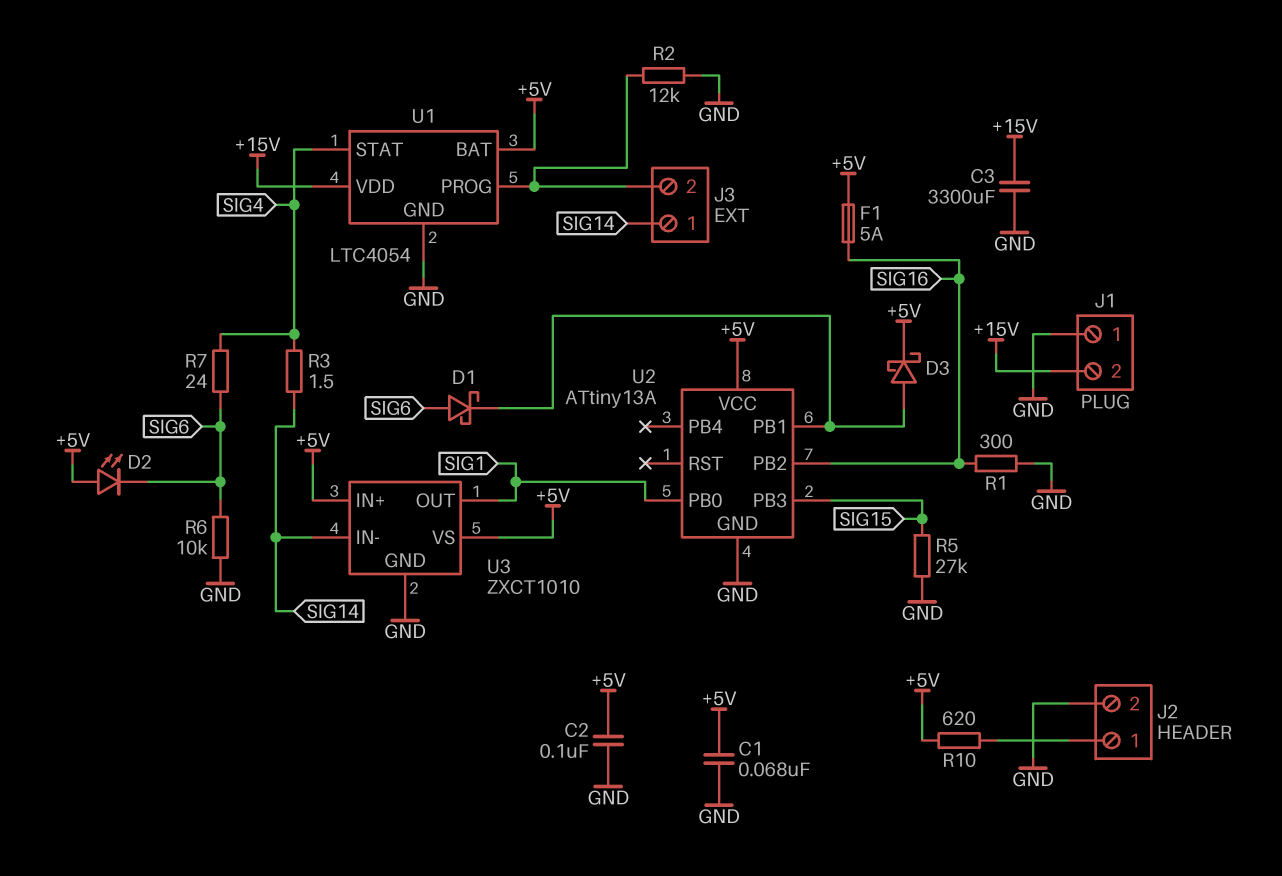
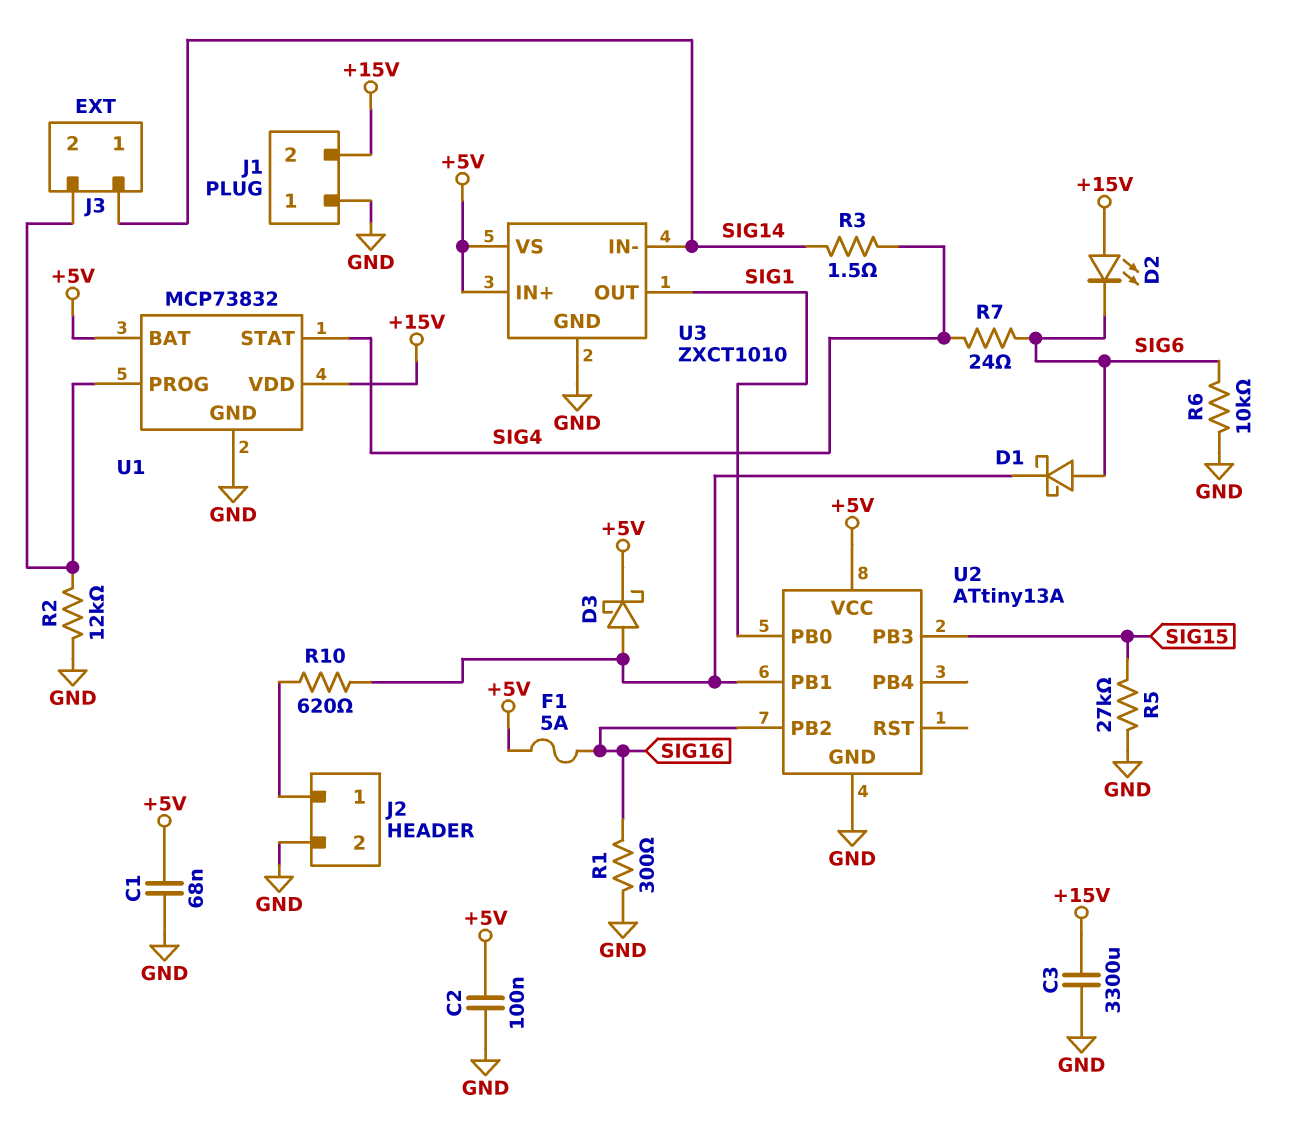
D2: LED (A +5V, K SIG6) -> LED (A +15V, K SIG6)
R10: 620 (+5V, J2/1) -> 620 (J2/1, U2/PB1)
U1: LTC4054 -> MCP73832

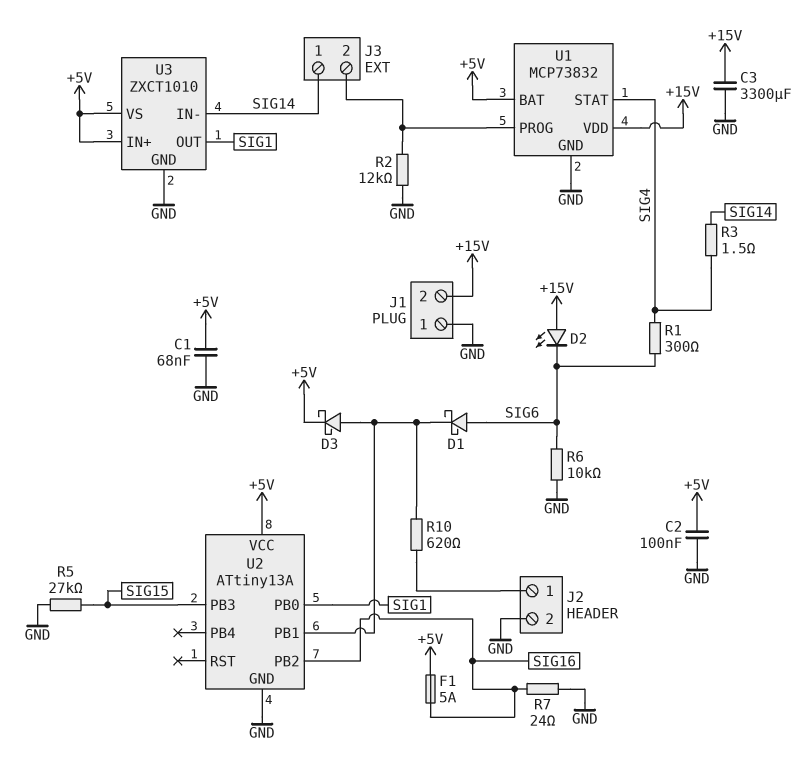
R1: 300 (GND, SIG16) -> 300 (SIG4, SIG6)
R7: 24 (SIG4, SIG6) -> 24 (GND, SIG16)

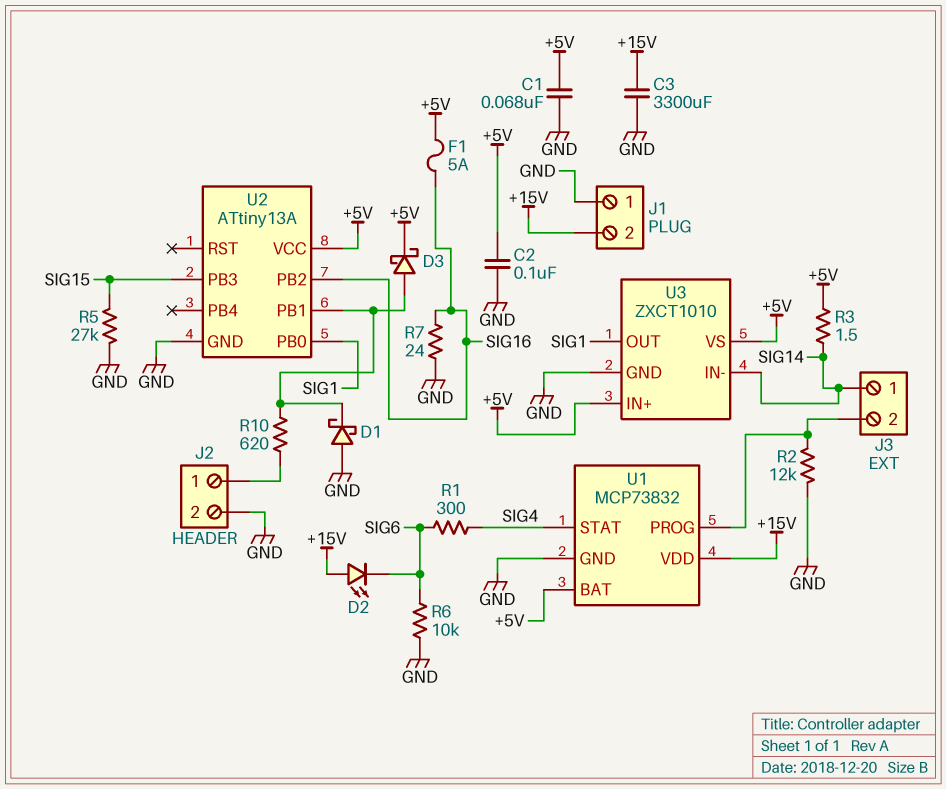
D1: schottky (A SIG6, K U2/PB1) -> schottky (A GND, K U2/PB1)
R3: 1.5 (SIG4, SIG14) -> 1.5 (+5V, SIG14)

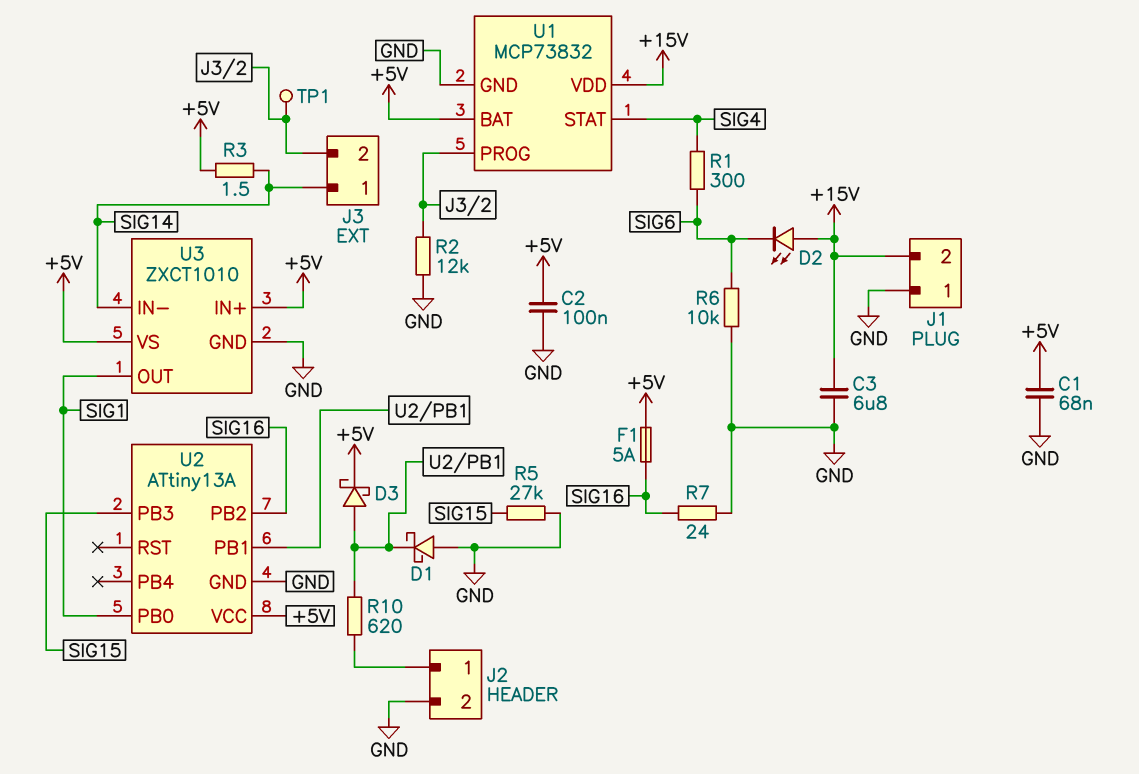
C3: 3300uF (+15V, GND) -> 6.8uF (+15V, GND)
TP1: none -> test point (J3/2)

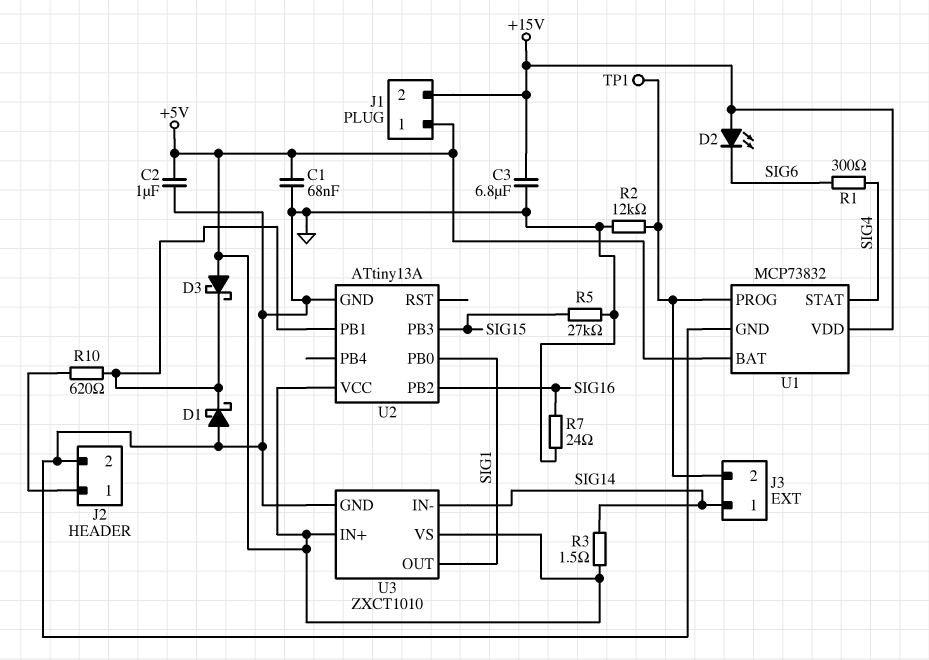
C2: 100nF (+5V, GND) -> 1uF (+5V, GND)
D3: schottky (A U2/PB1, K +5V) -> schottky (A +5V, K U2/PB1)
F1: 5A (+5V, SIG16) -> none
J1 pin 1: GND -> +5V
R6: 10k (GND, SIG6) -> none

